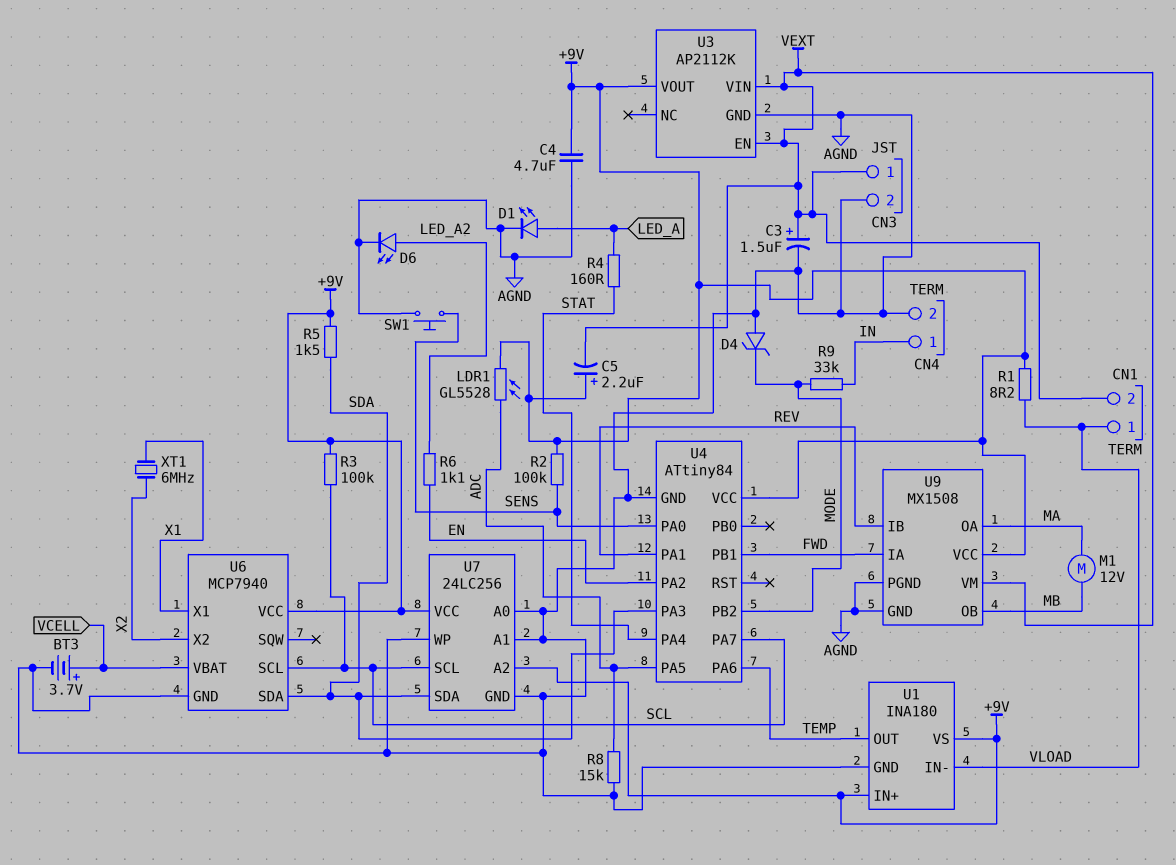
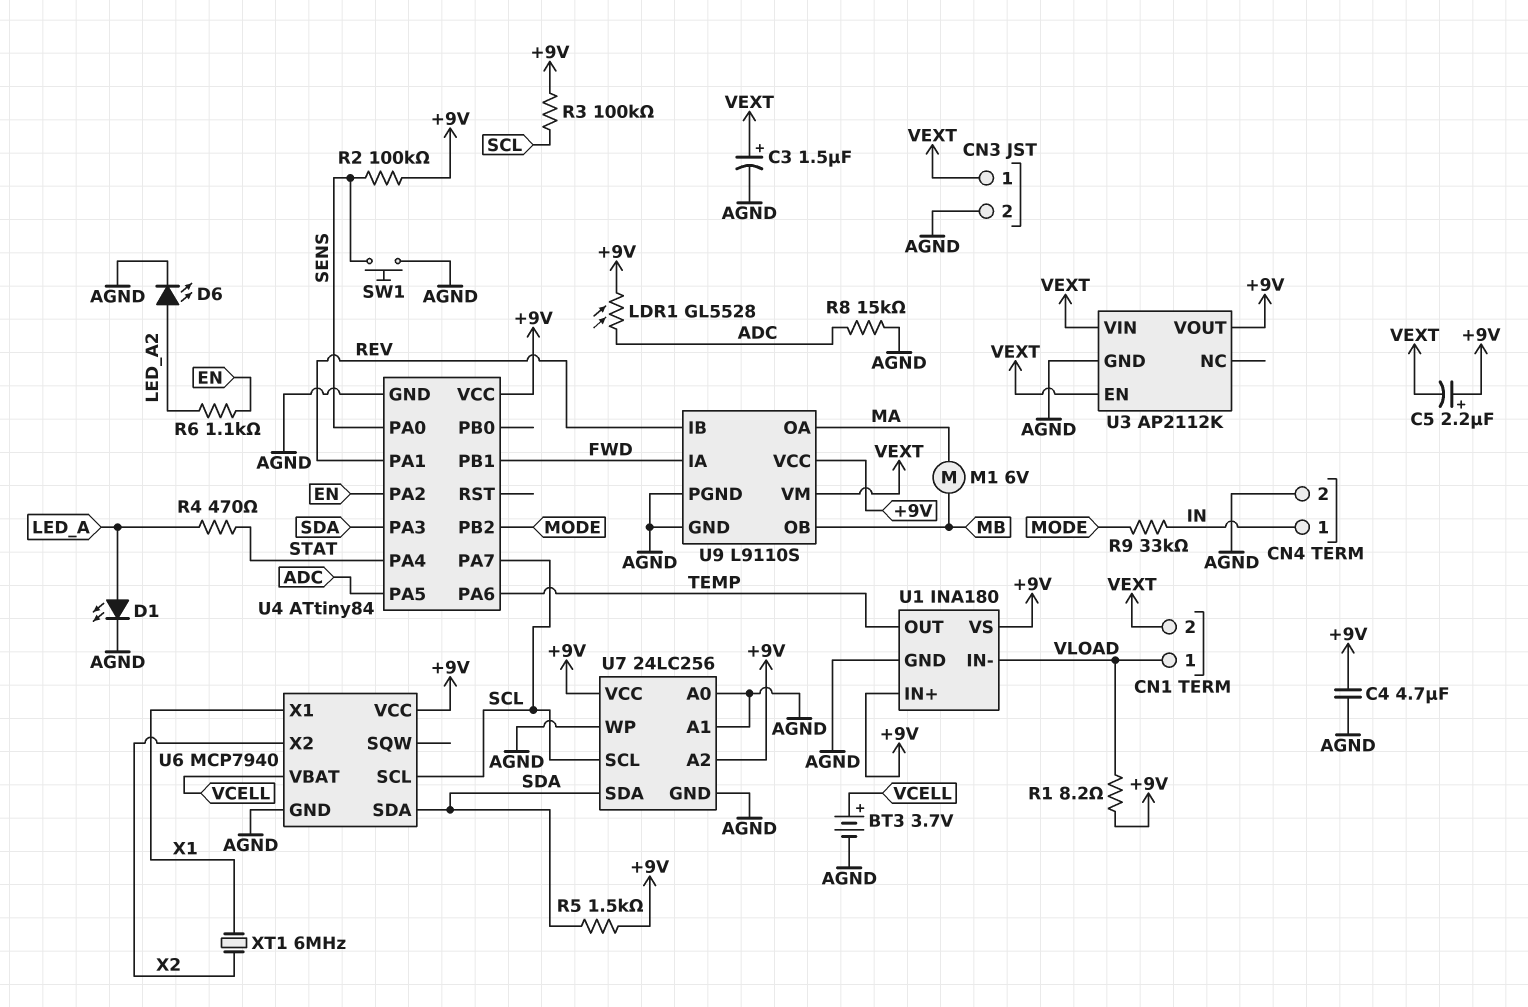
D4: zener (A AGND, K MODE) -> none
M1: motor 12V (MA, MB) -> motor 6V (MA, MB)
R4: 160 (LED_A, STAT) -> 470 (LED_A, STAT)
U9: MX1508 -> L9110S

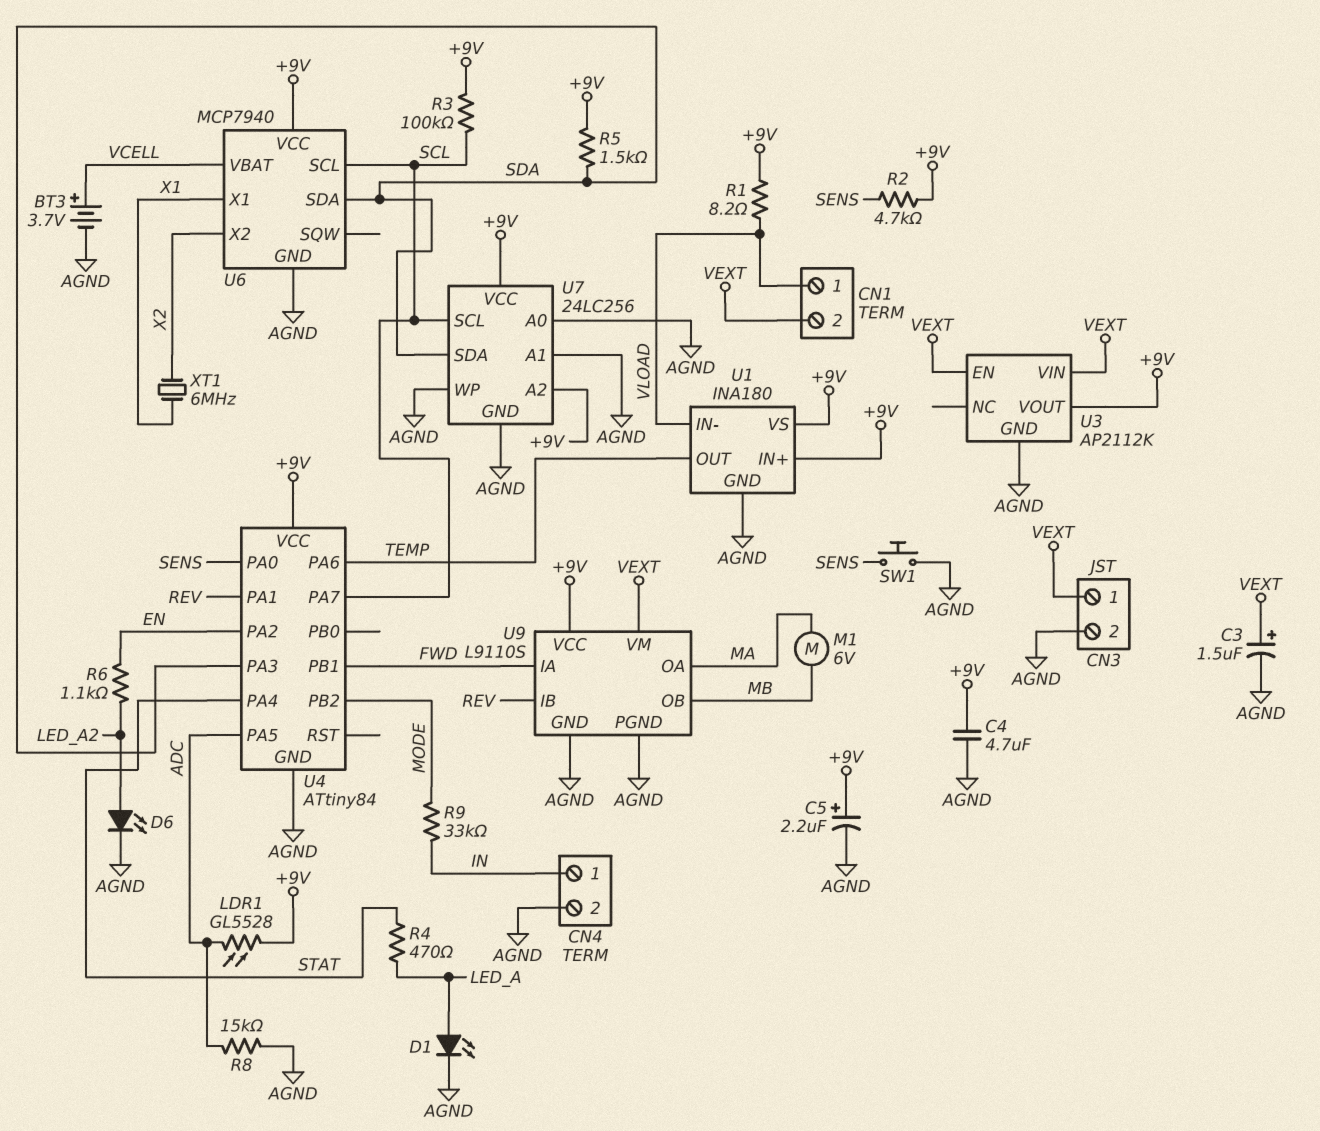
C5: 2.2uF (plus +9V, minus VEXT) -> 2.2uF (plus +9V, minus AGND)
R2: 100k (+9V, SENS) -> 4.7k (+9V, SENS)

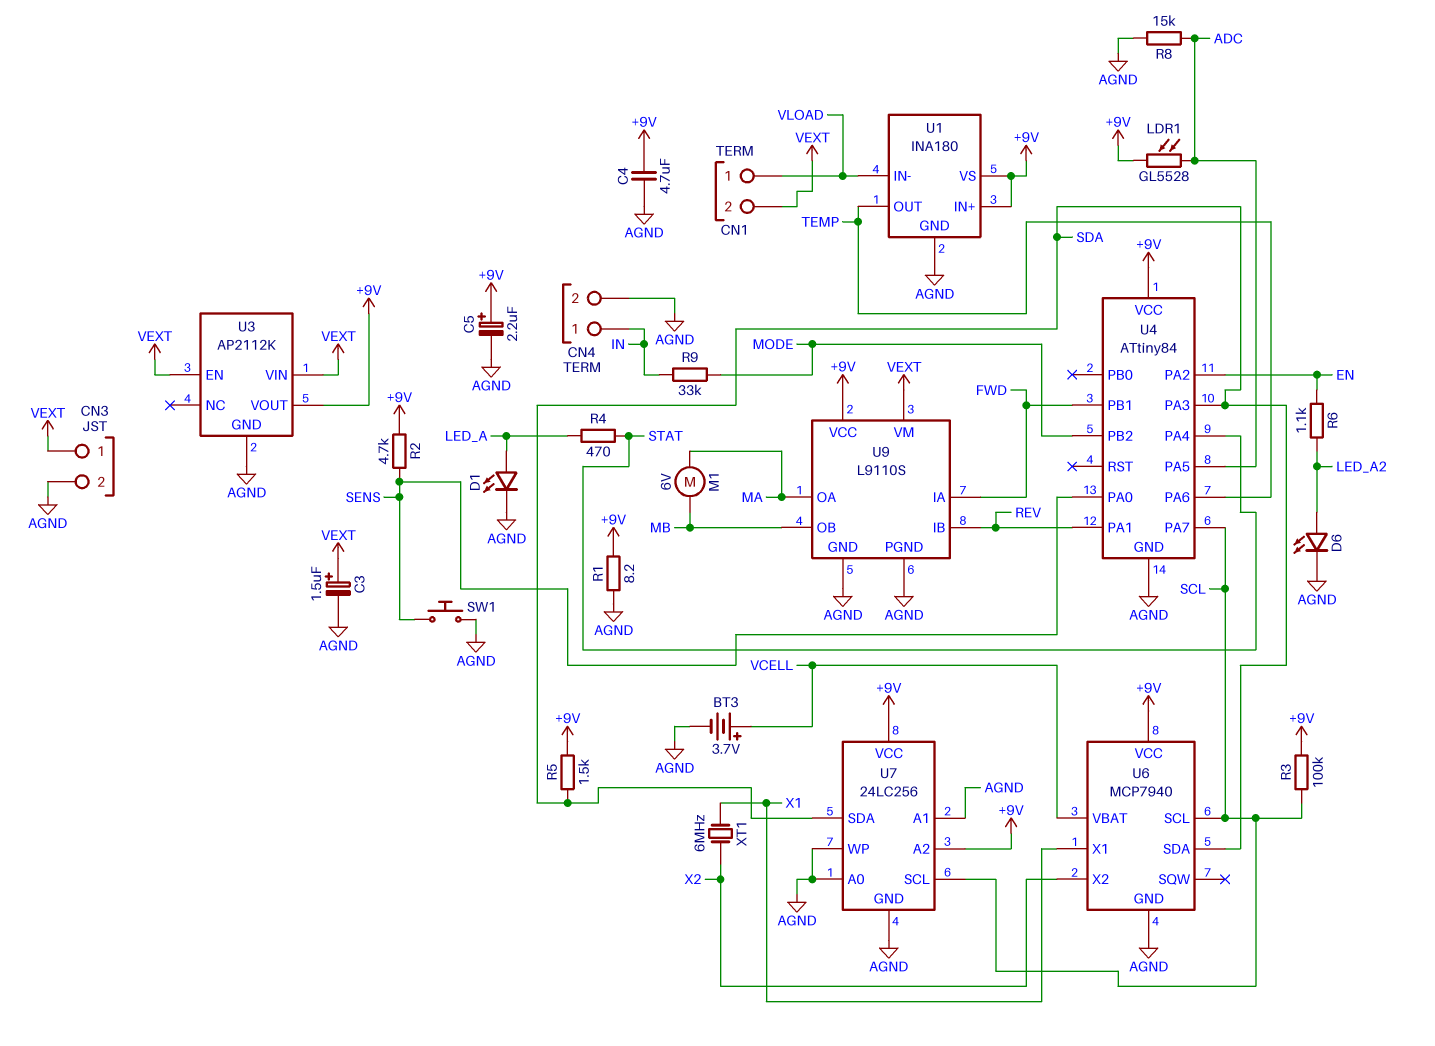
R1: 8.2 (+9V, VLOAD) -> 8.2 (+9V, AGND)

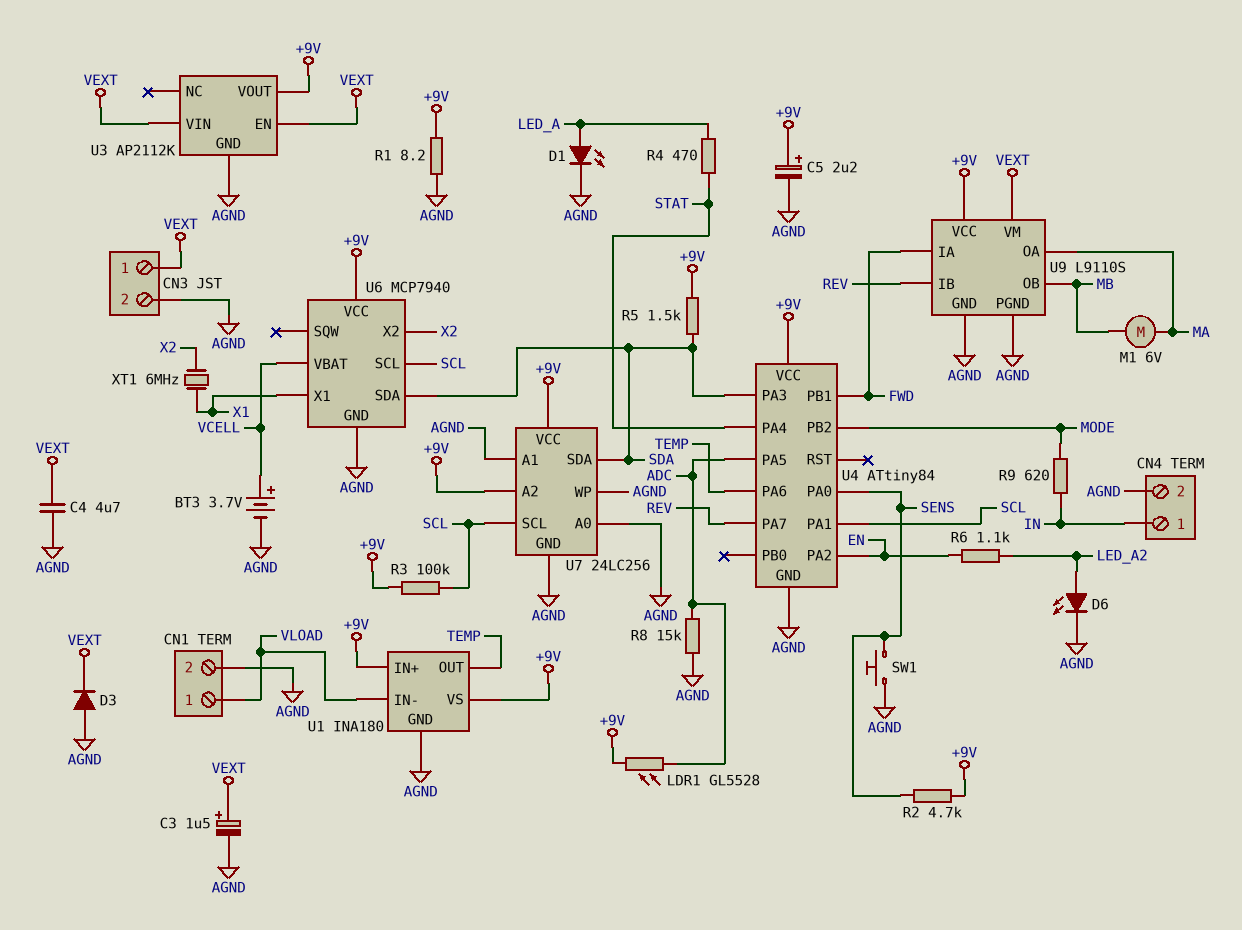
C4: 4.7uF (+9V, AGND) -> 4.7uF (AGND, VEXT)
CN1 pin 2: VEXT -> AGND
D3: none -> diode (A AGND, K VEXT)
R9: 33k (IN, MODE) -> 620 (IN, MODE)
U4 pin PA1: REV -> SCL
U4 pin PA7: SCL -> REV

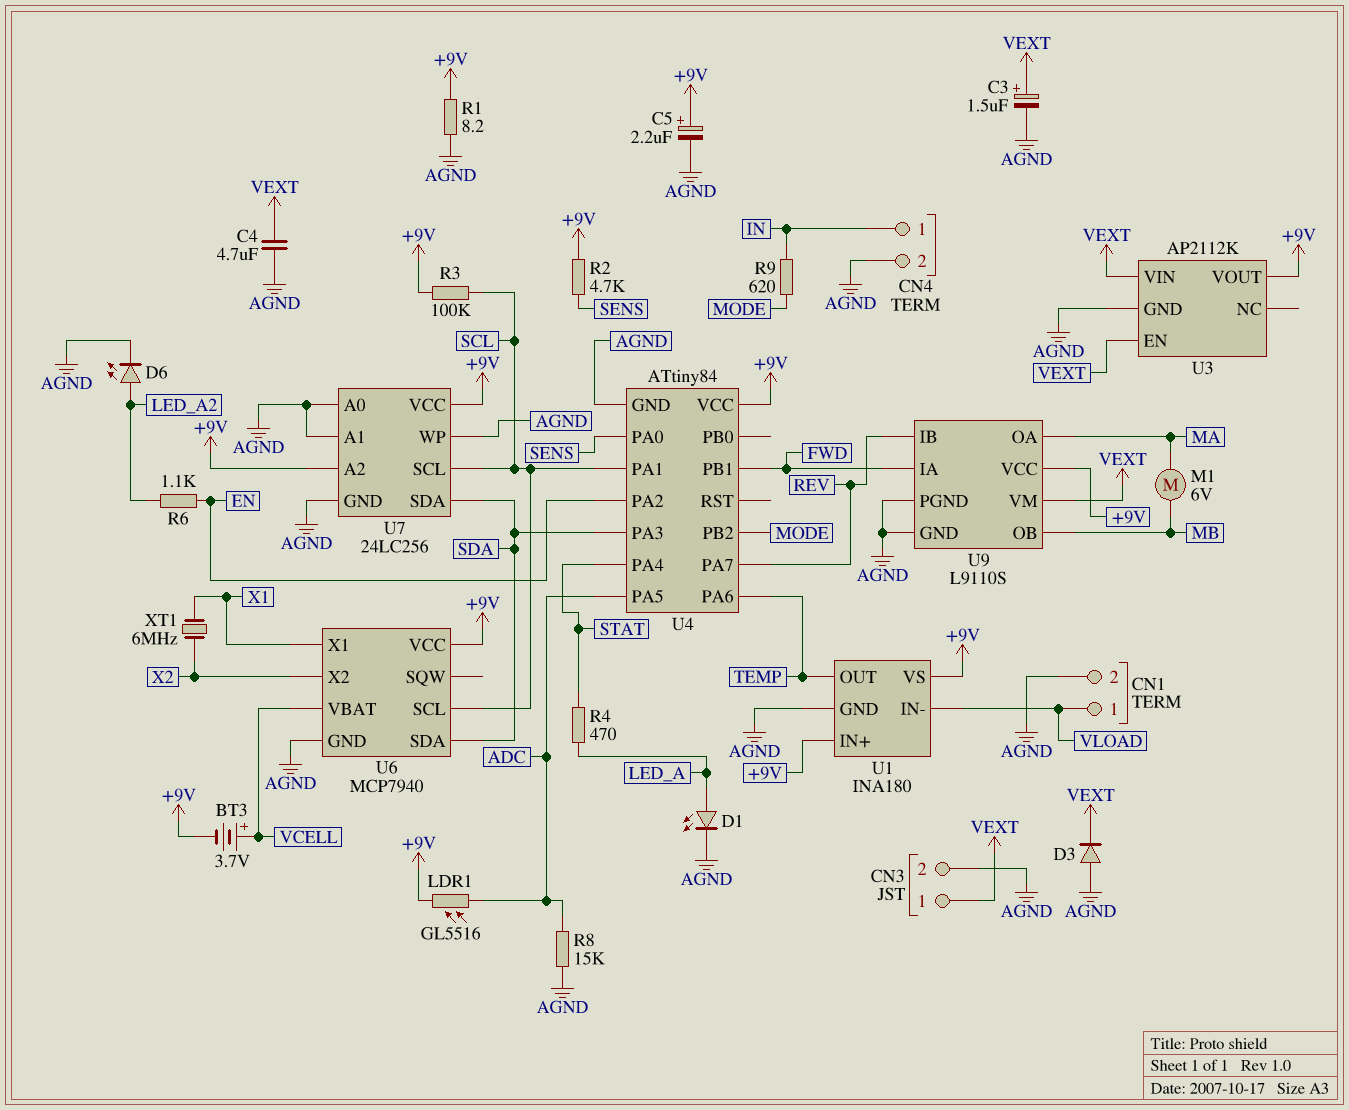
BT3: 3.7V (plus VCELL, minus AGND) -> 3.7V (plus VCELL, minus +9V)
LDR1: GL5528 (+9V, ADC) -> GL5516 (+9V, ADC)
R5: 1.5k (+9V, SDA) -> none
SW1: button (AGND, SENS) -> none

